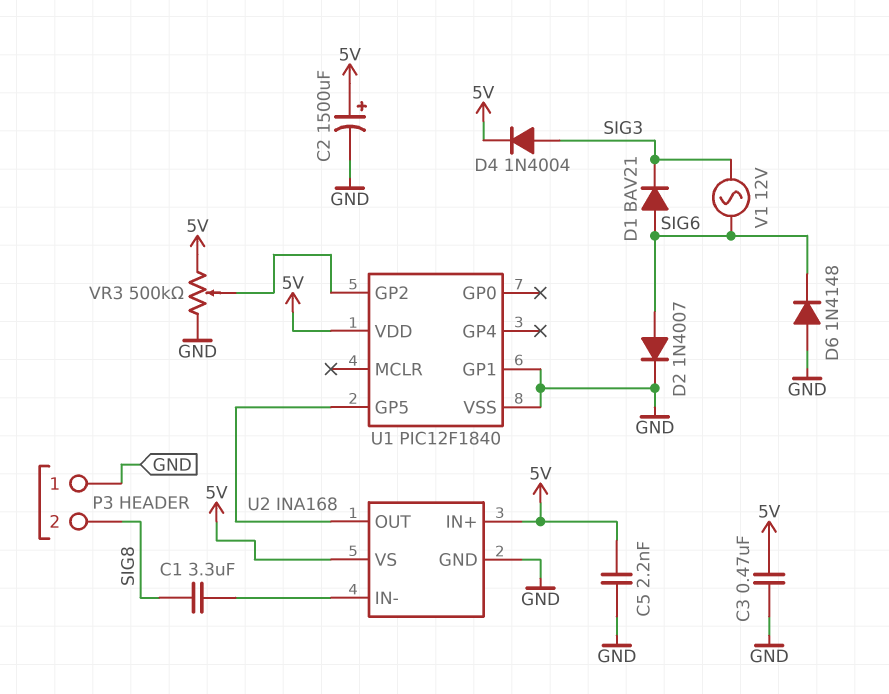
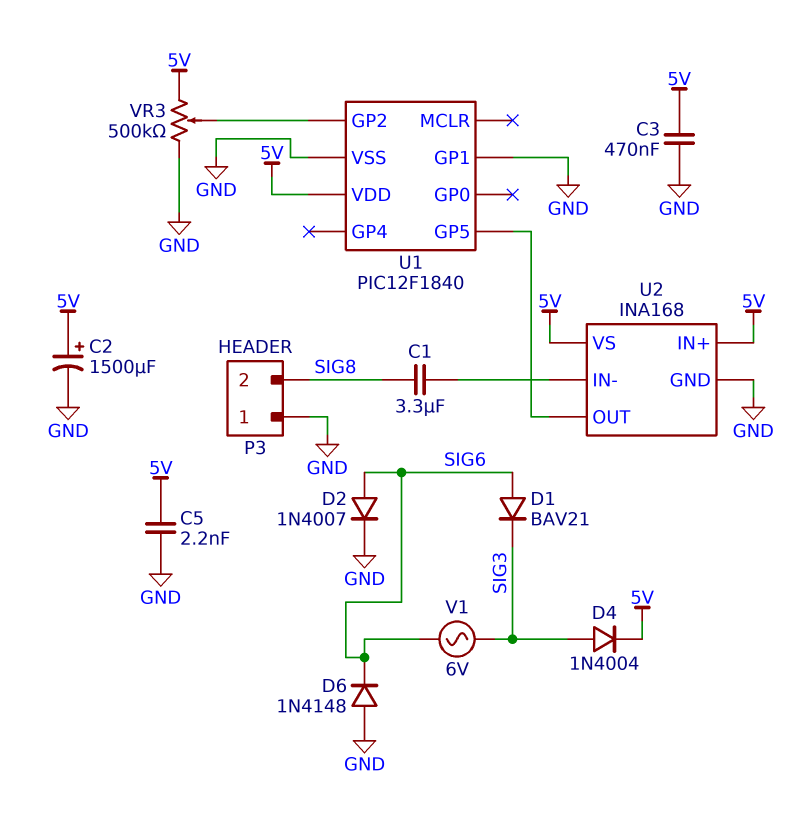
V1: AC 12V (SIG3, SIG6) -> AC 6V (SIG3, SIG6)

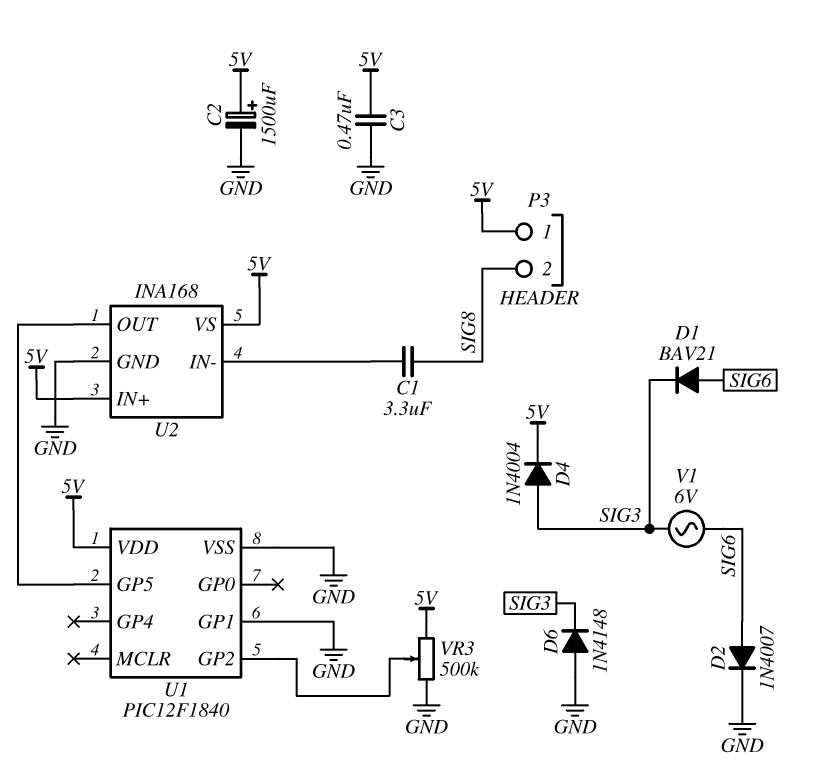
C5: 2.2nF (5V, GND) -> none
D6: diode 1N4148 (A GND, K SIG6) -> diode 1N4148 (A GND, K SIG3)
P3 pin 1: GND -> 5V

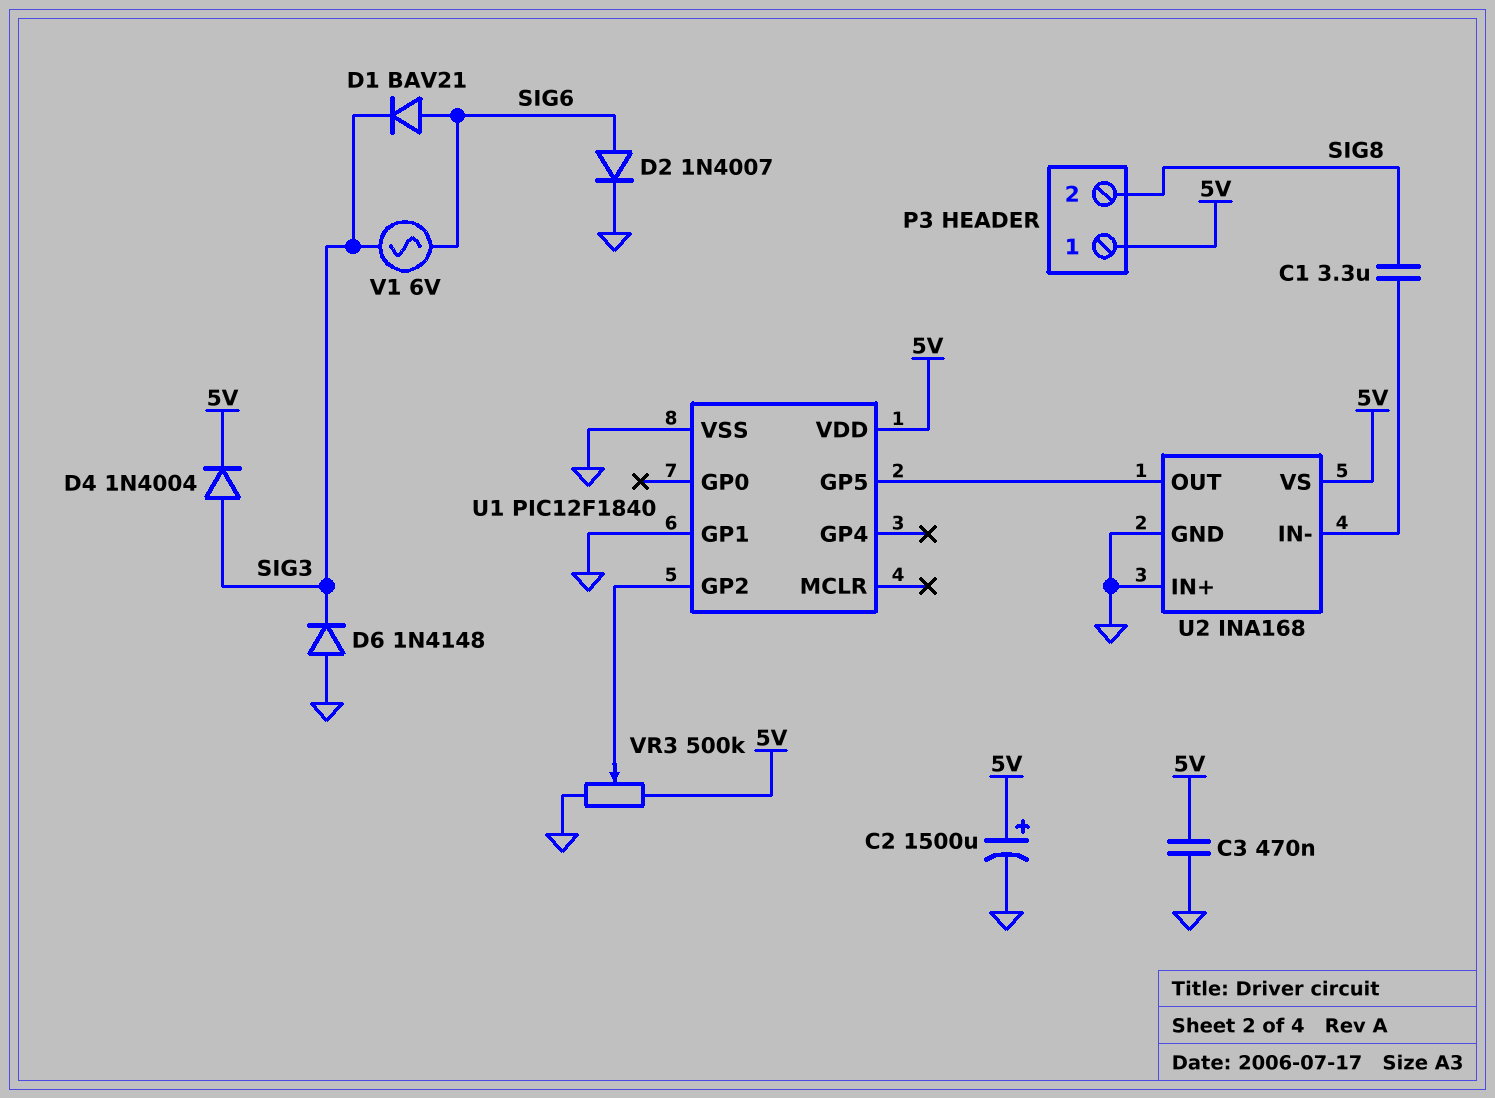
U2 pin IN+: 5V -> GND

